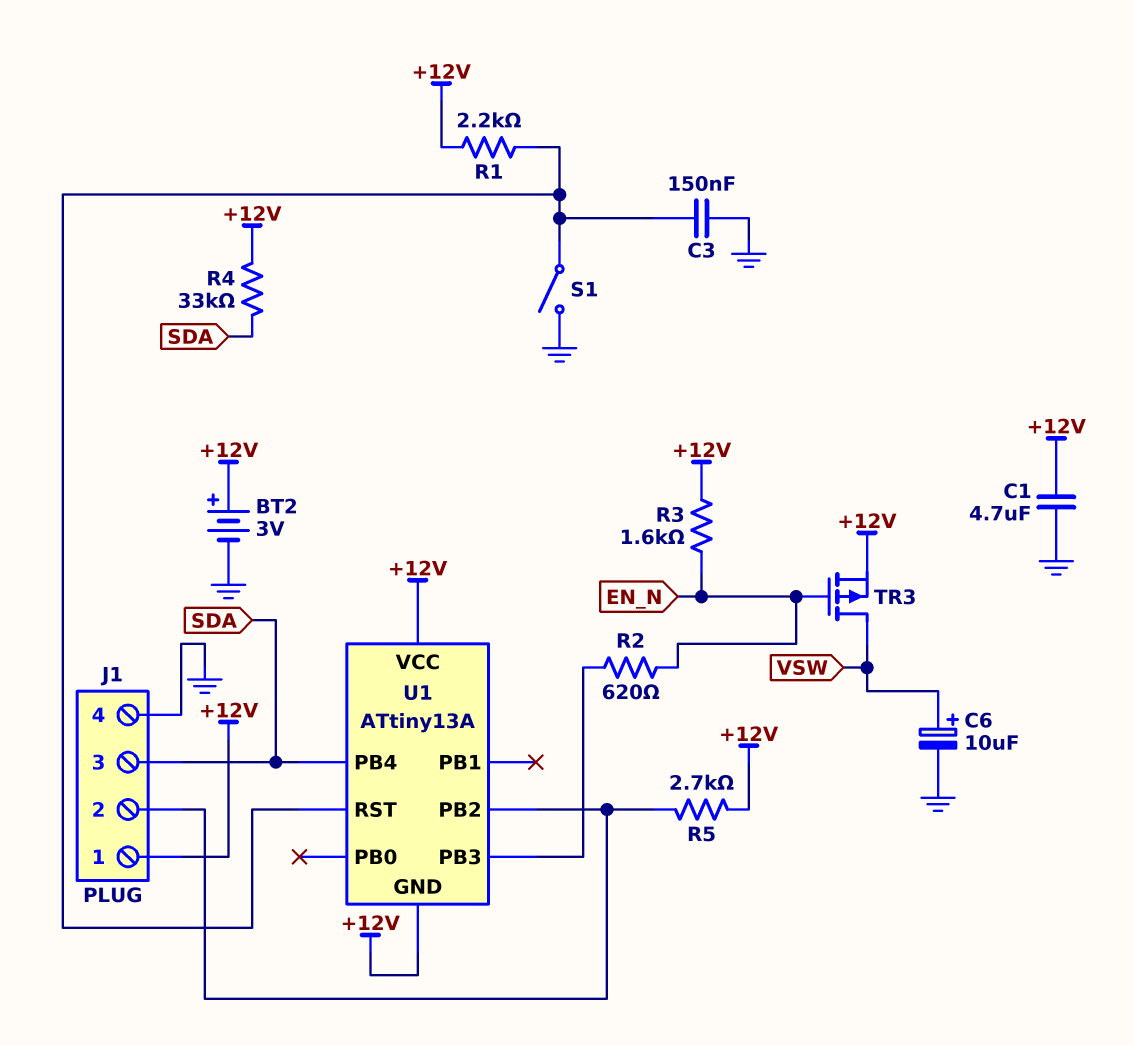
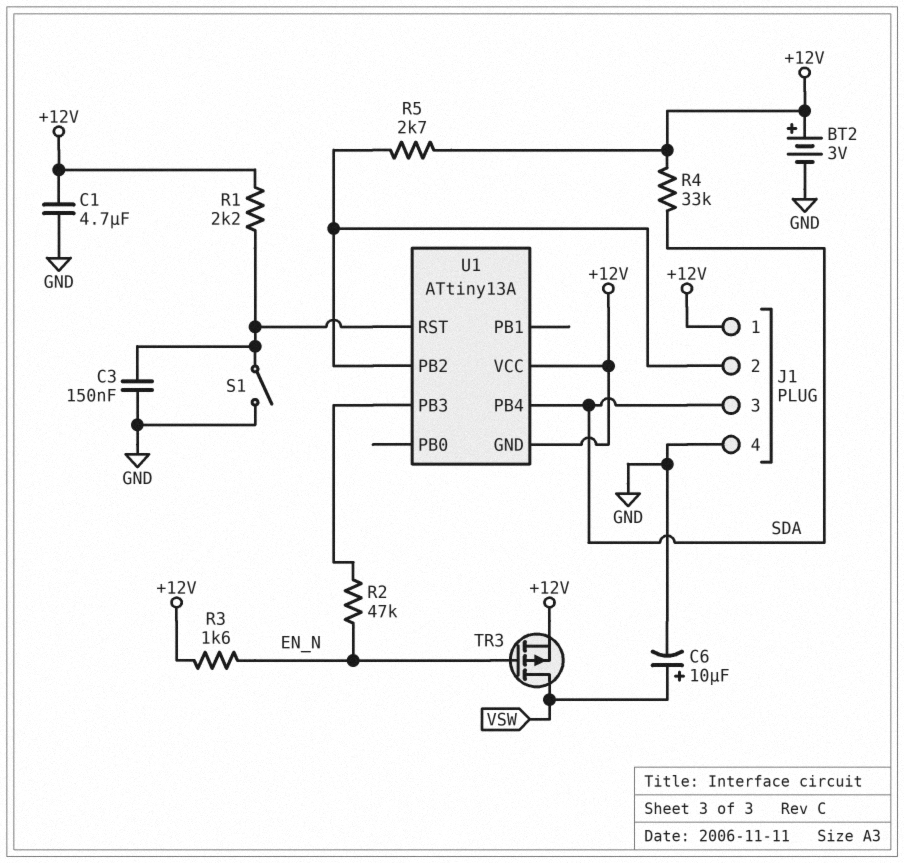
R2: 620 (EN_N, U1/PB3) -> 47k (EN_N, U1/PB3)

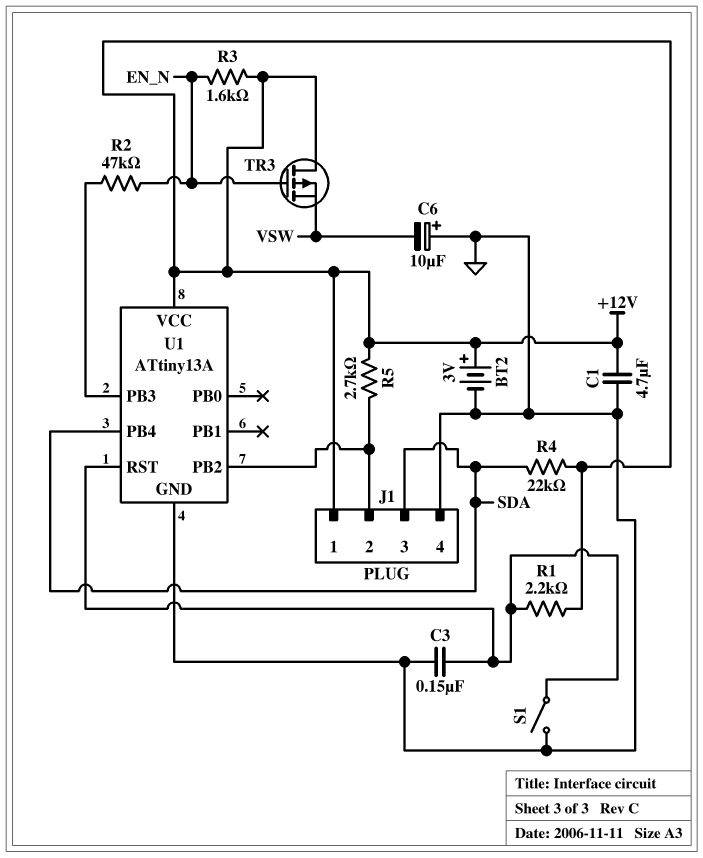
C6: 10uF (plus VSW, minus GND) -> 10uF (plus GND, minus VSW)
R4: 33k (+12V, SDA) -> 22k (+12V, SDA)
TR3: PMOS (G EN_N, D VSW, S +12V) -> PMOS (G EN_N, D +12V, S VSW)
U1 pin GND: +12V -> GND

